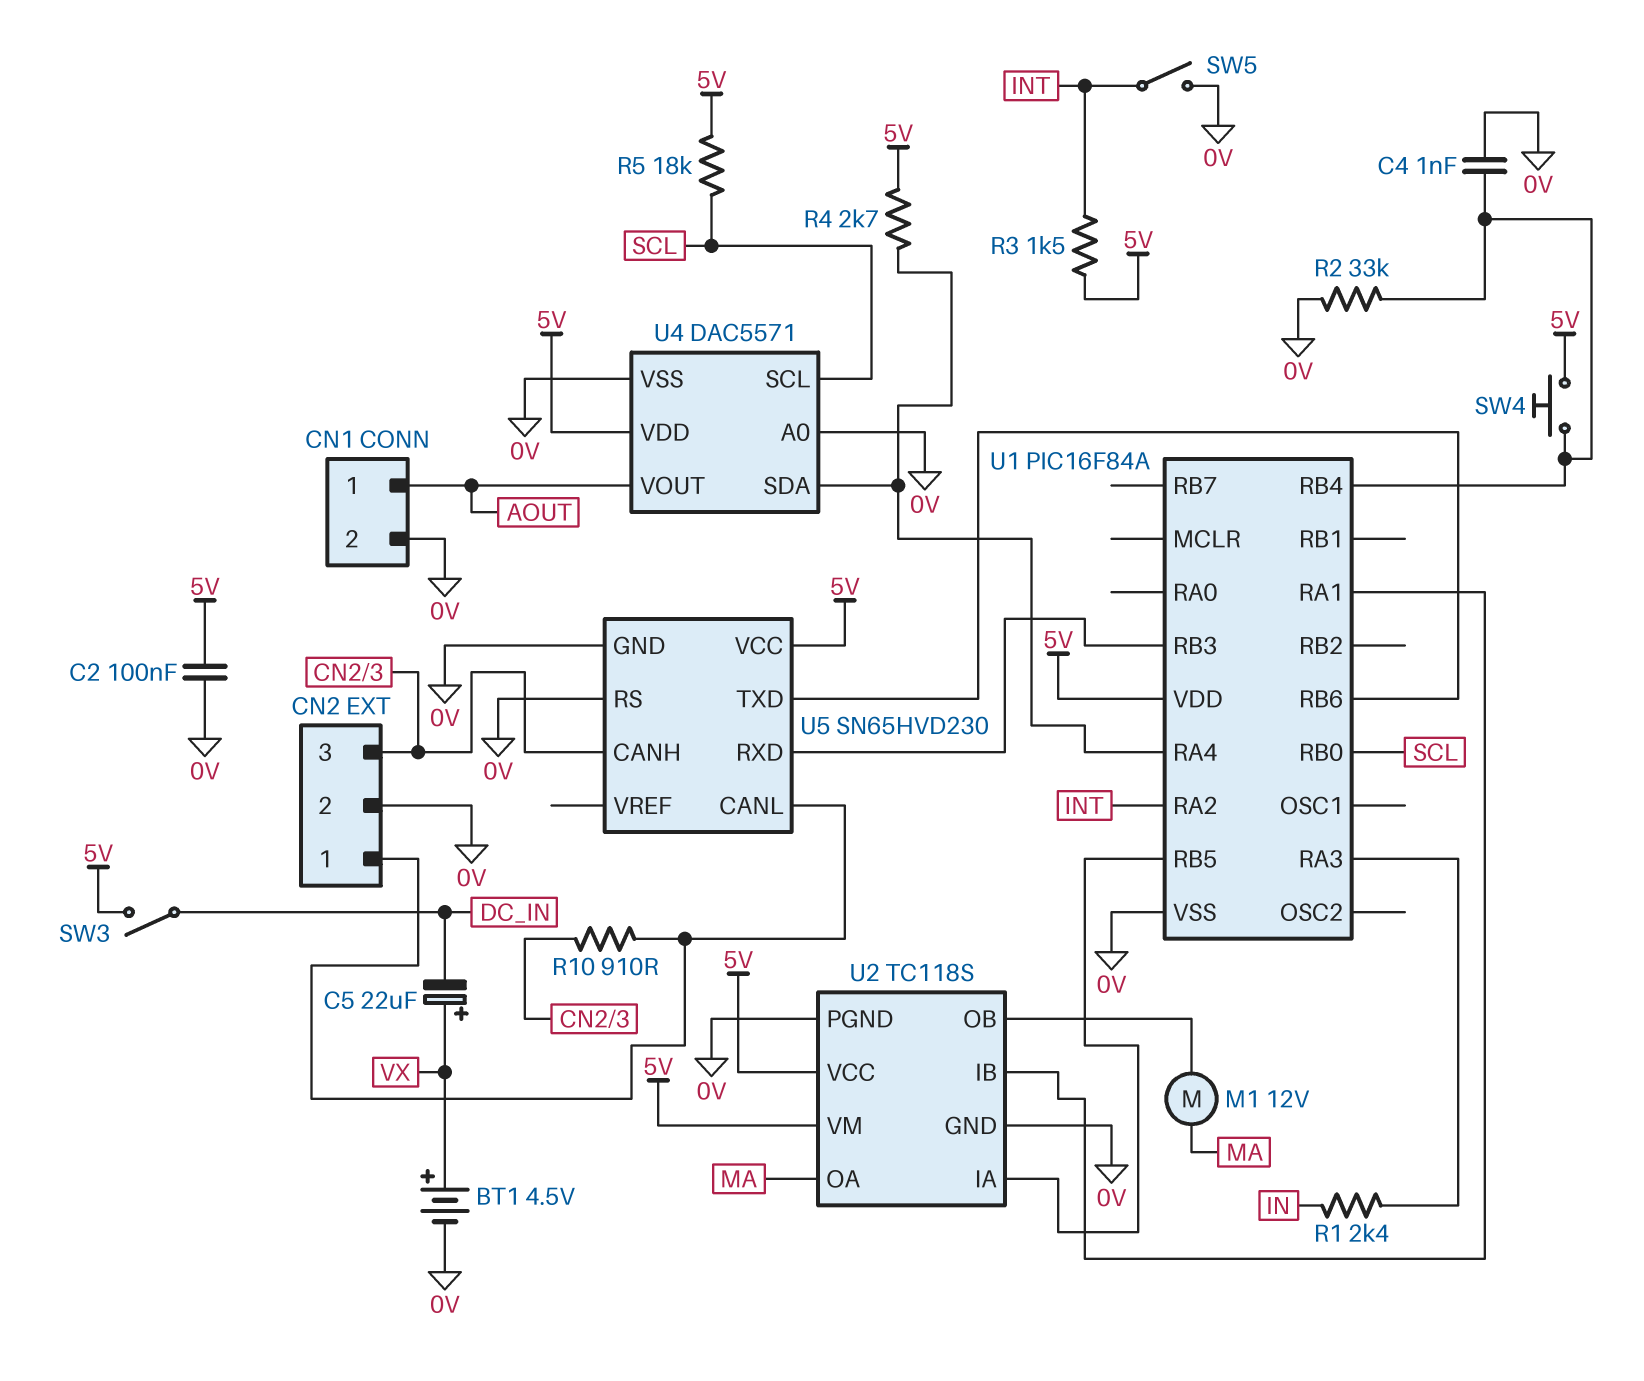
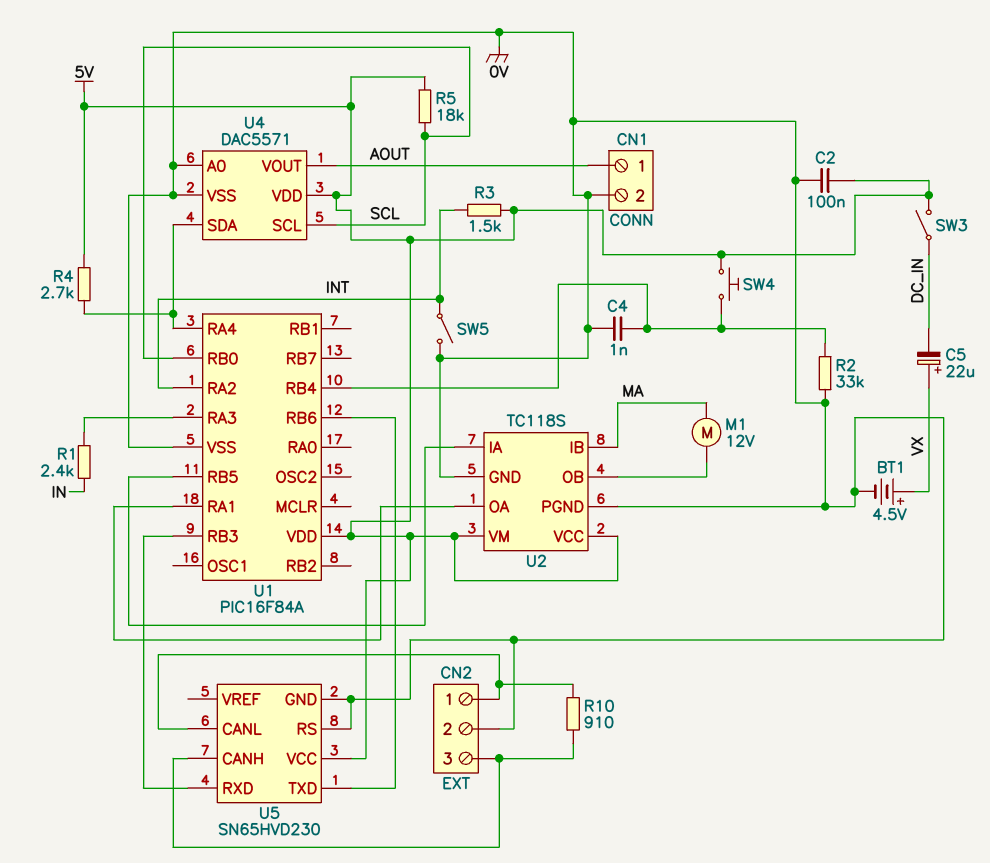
U2 pin IB: U1/RA1 -> MA
U2 pin OA: MA -> U1/RA1

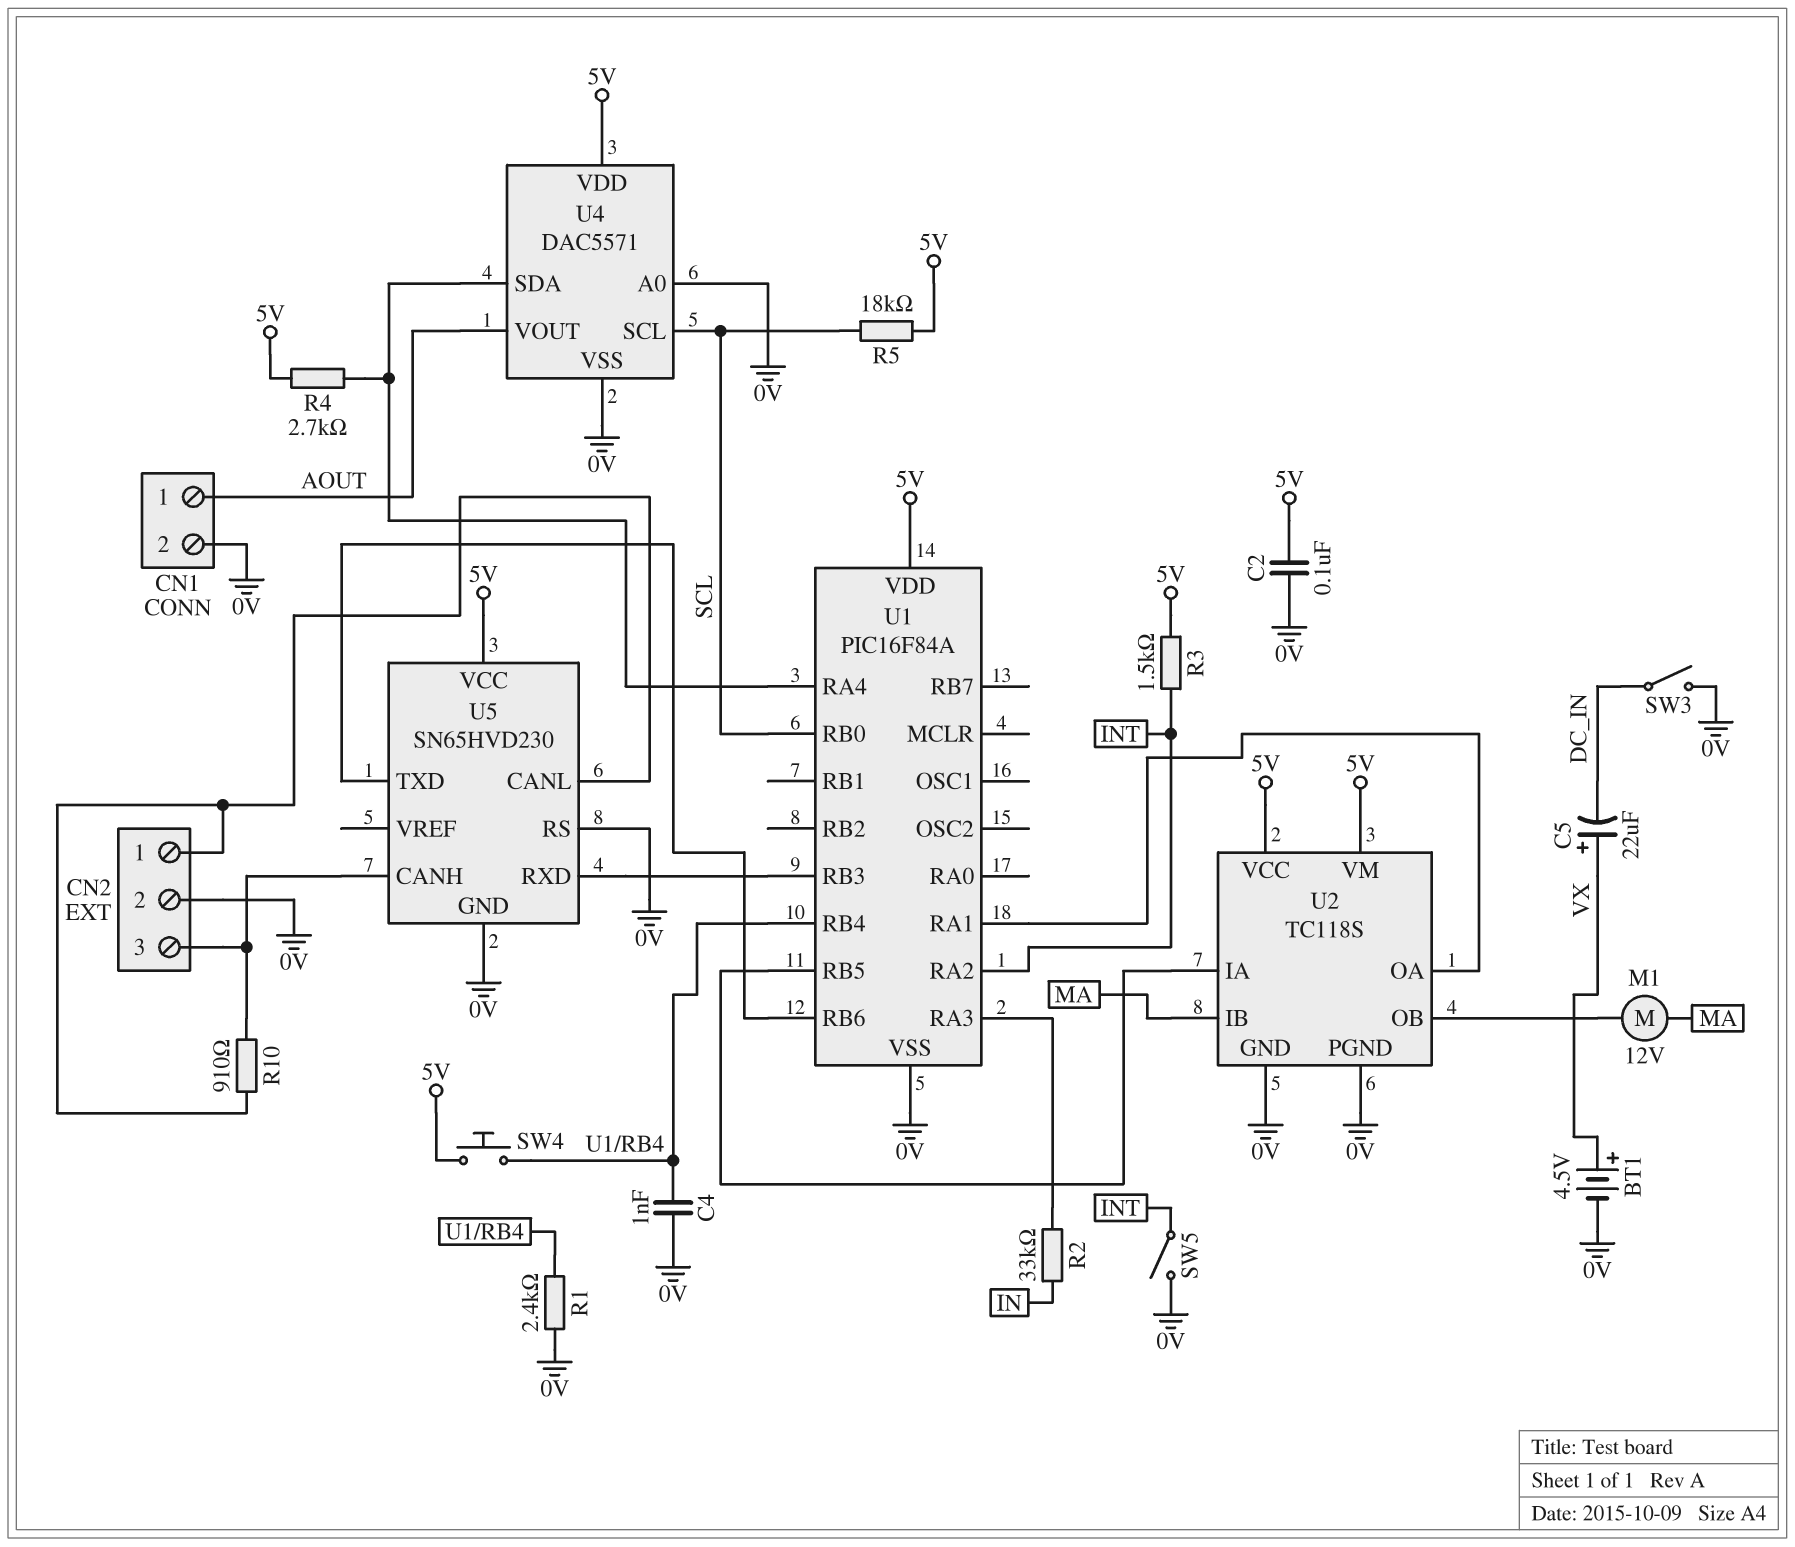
R1: 2.4k (IN, U1/RA3) -> 2.4k (0V, U1/RB4)
R2: 33k (0V, U1/RB4) -> 33k (IN, U1/RA3)
SW3: switch (5V, DC_IN) -> switch (0V, DC_IN)

